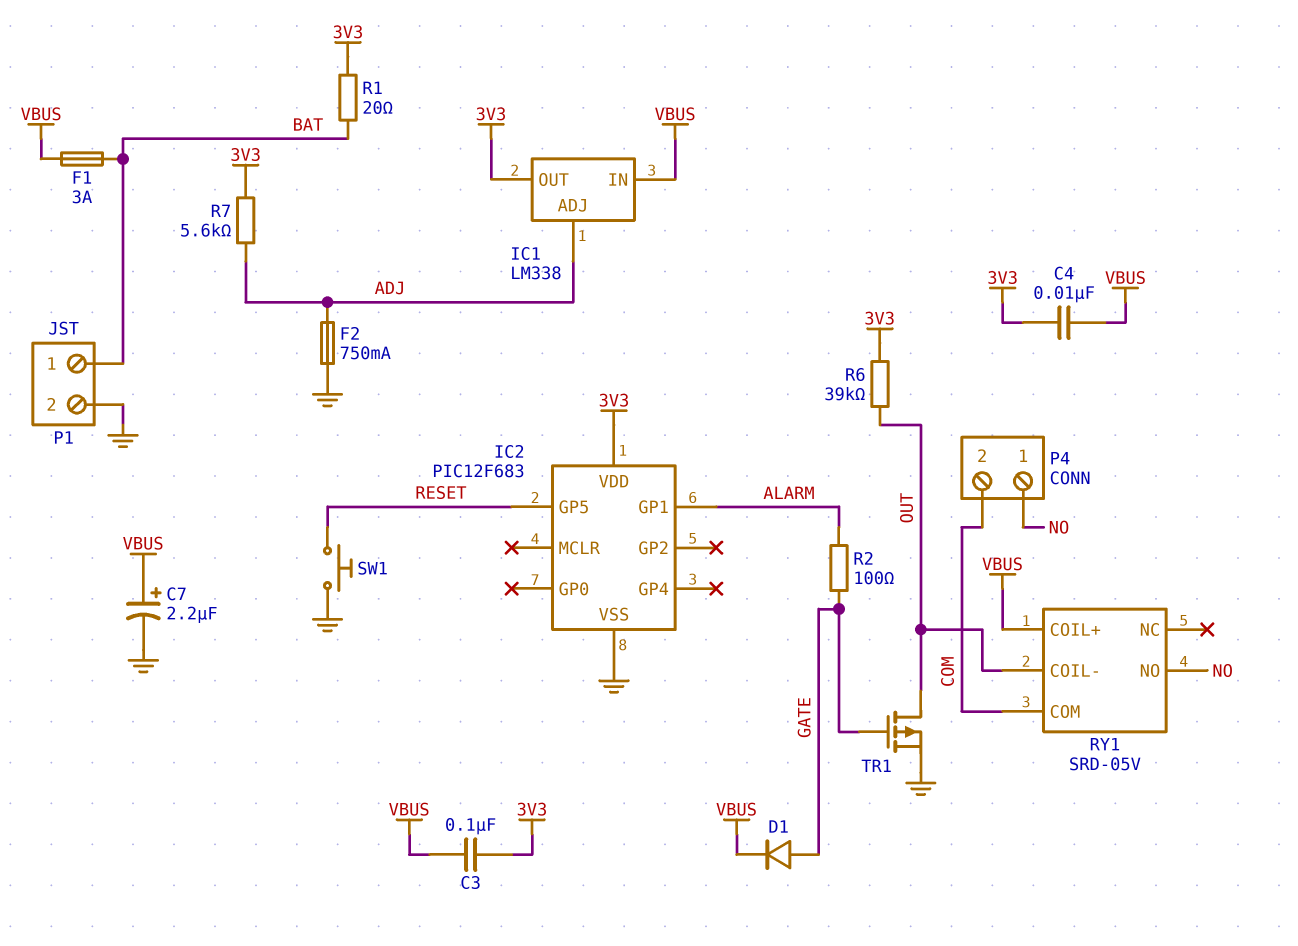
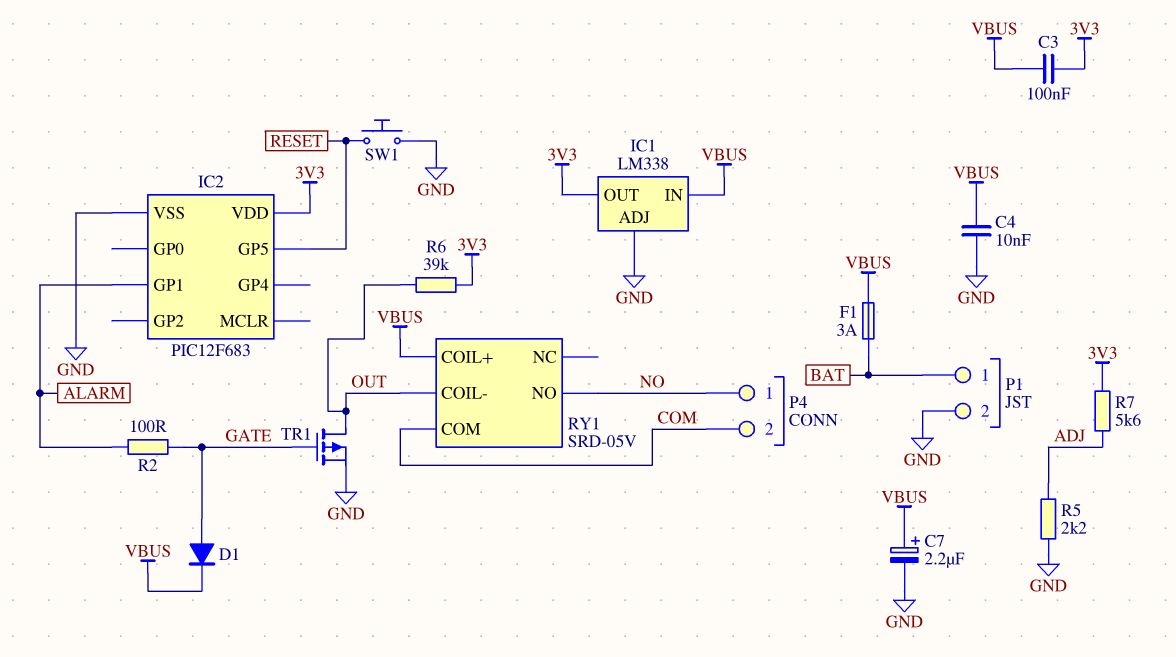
C4: 10nF (3V3, VBUS) -> 10nF (GND, VBUS)
F2: 750mA (ADJ, GND) -> none
IC1 pin ADJ: ADJ -> GND
R1: 20 (3V3, BAT) -> none
R5: none -> 2.2k (ADJ, GND)

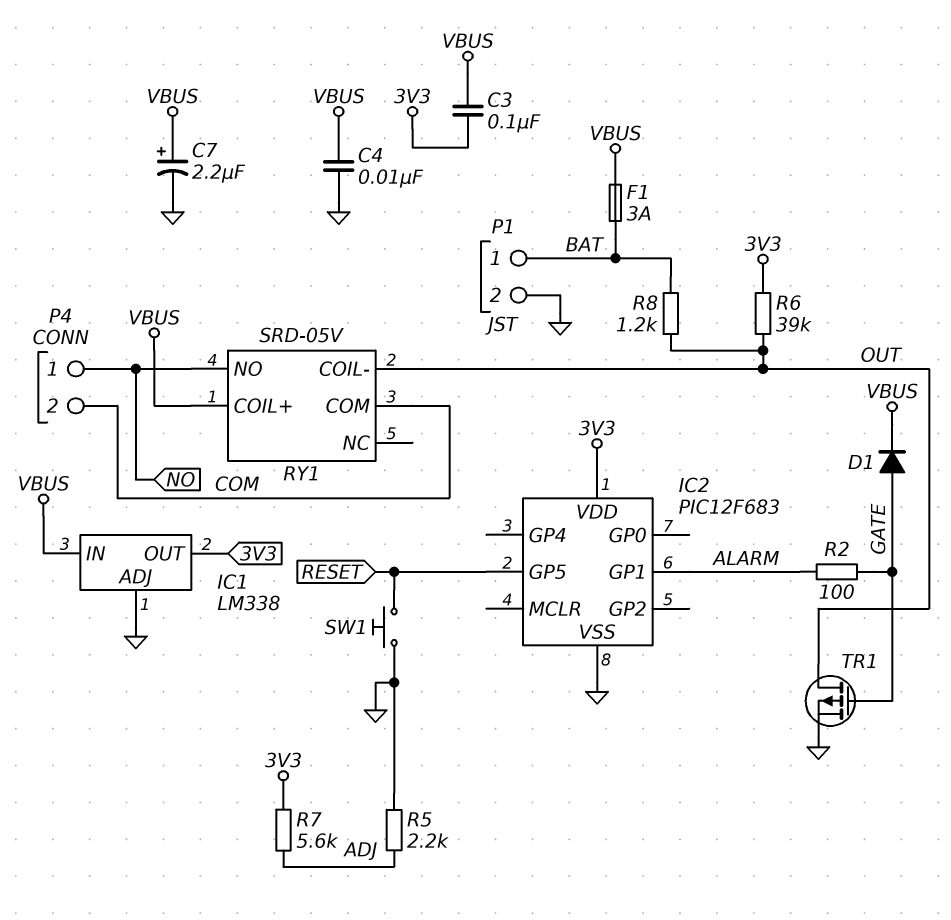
R8: none -> 1.2k (BAT, OUT)

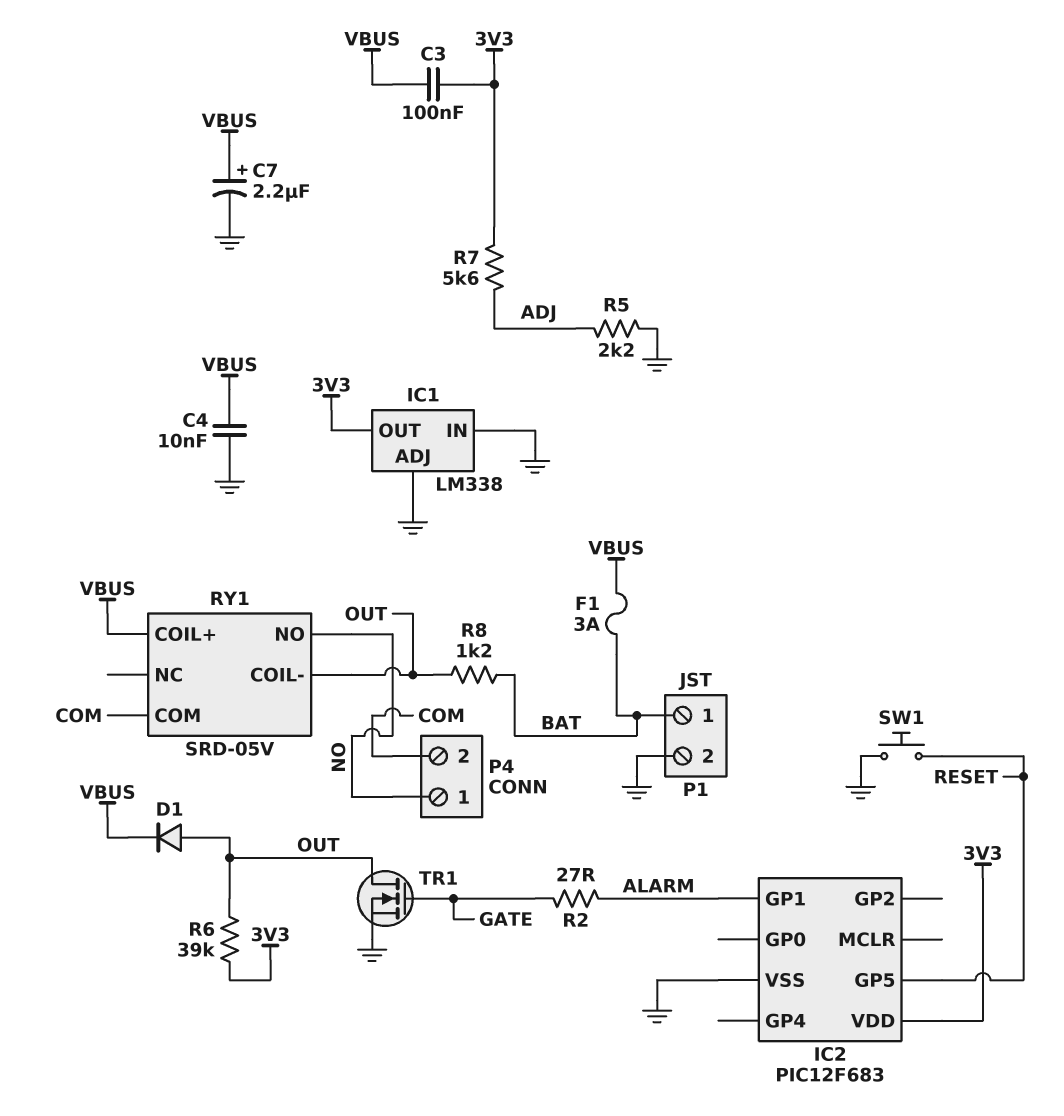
D1: diode (A GATE, K VBUS) -> diode (A OUT, K VBUS)
IC1 pin IN: VBUS -> GND
R2: 100 (ALARM, GATE) -> 27 (ALARM, GATE)
TR1: PMOS (G GATE, D OUT, S GND) -> NMOS (G GATE, D OUT, S GND)

